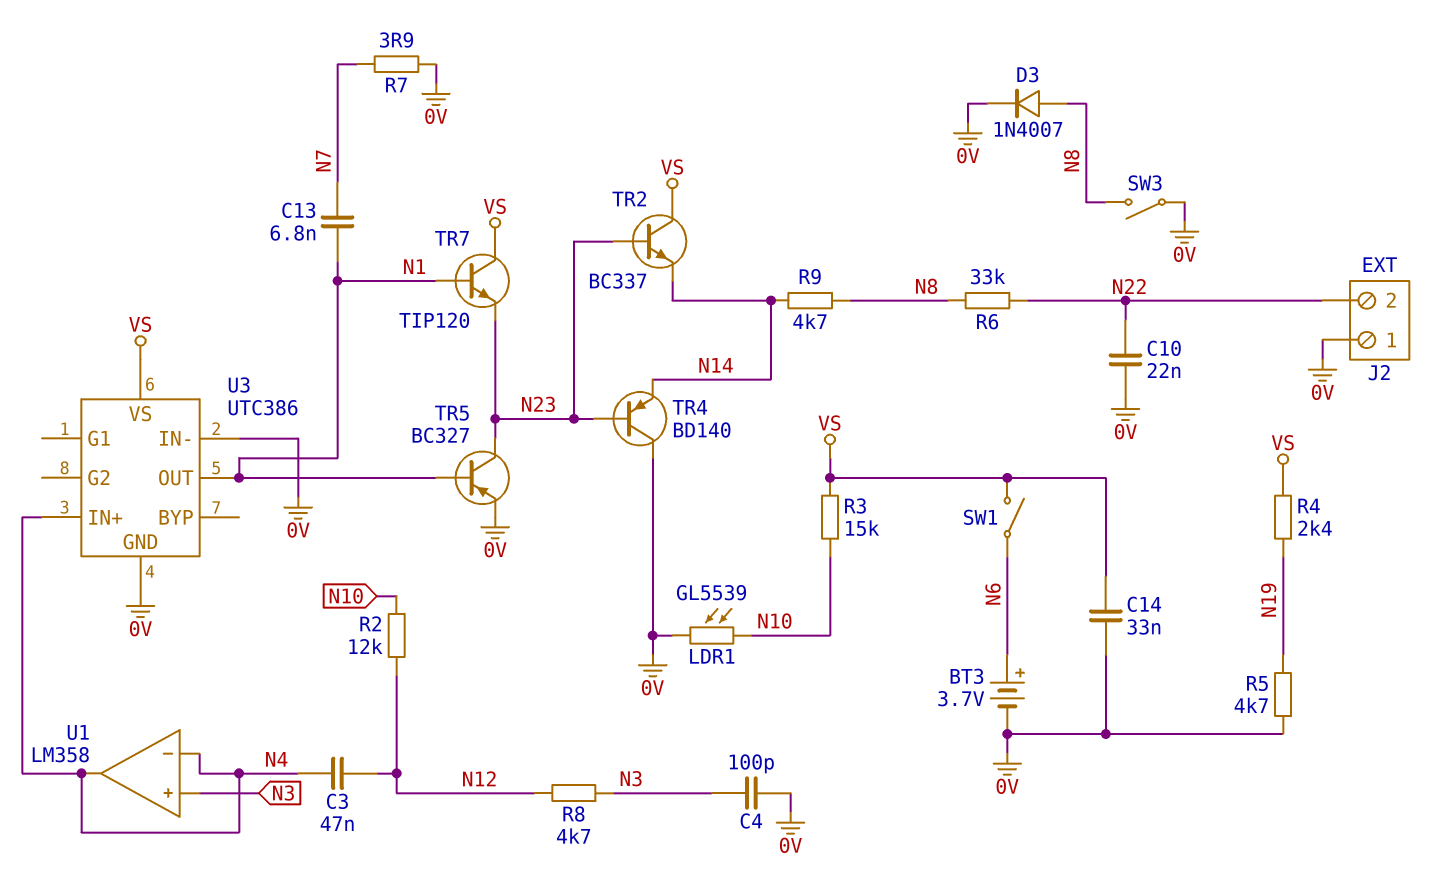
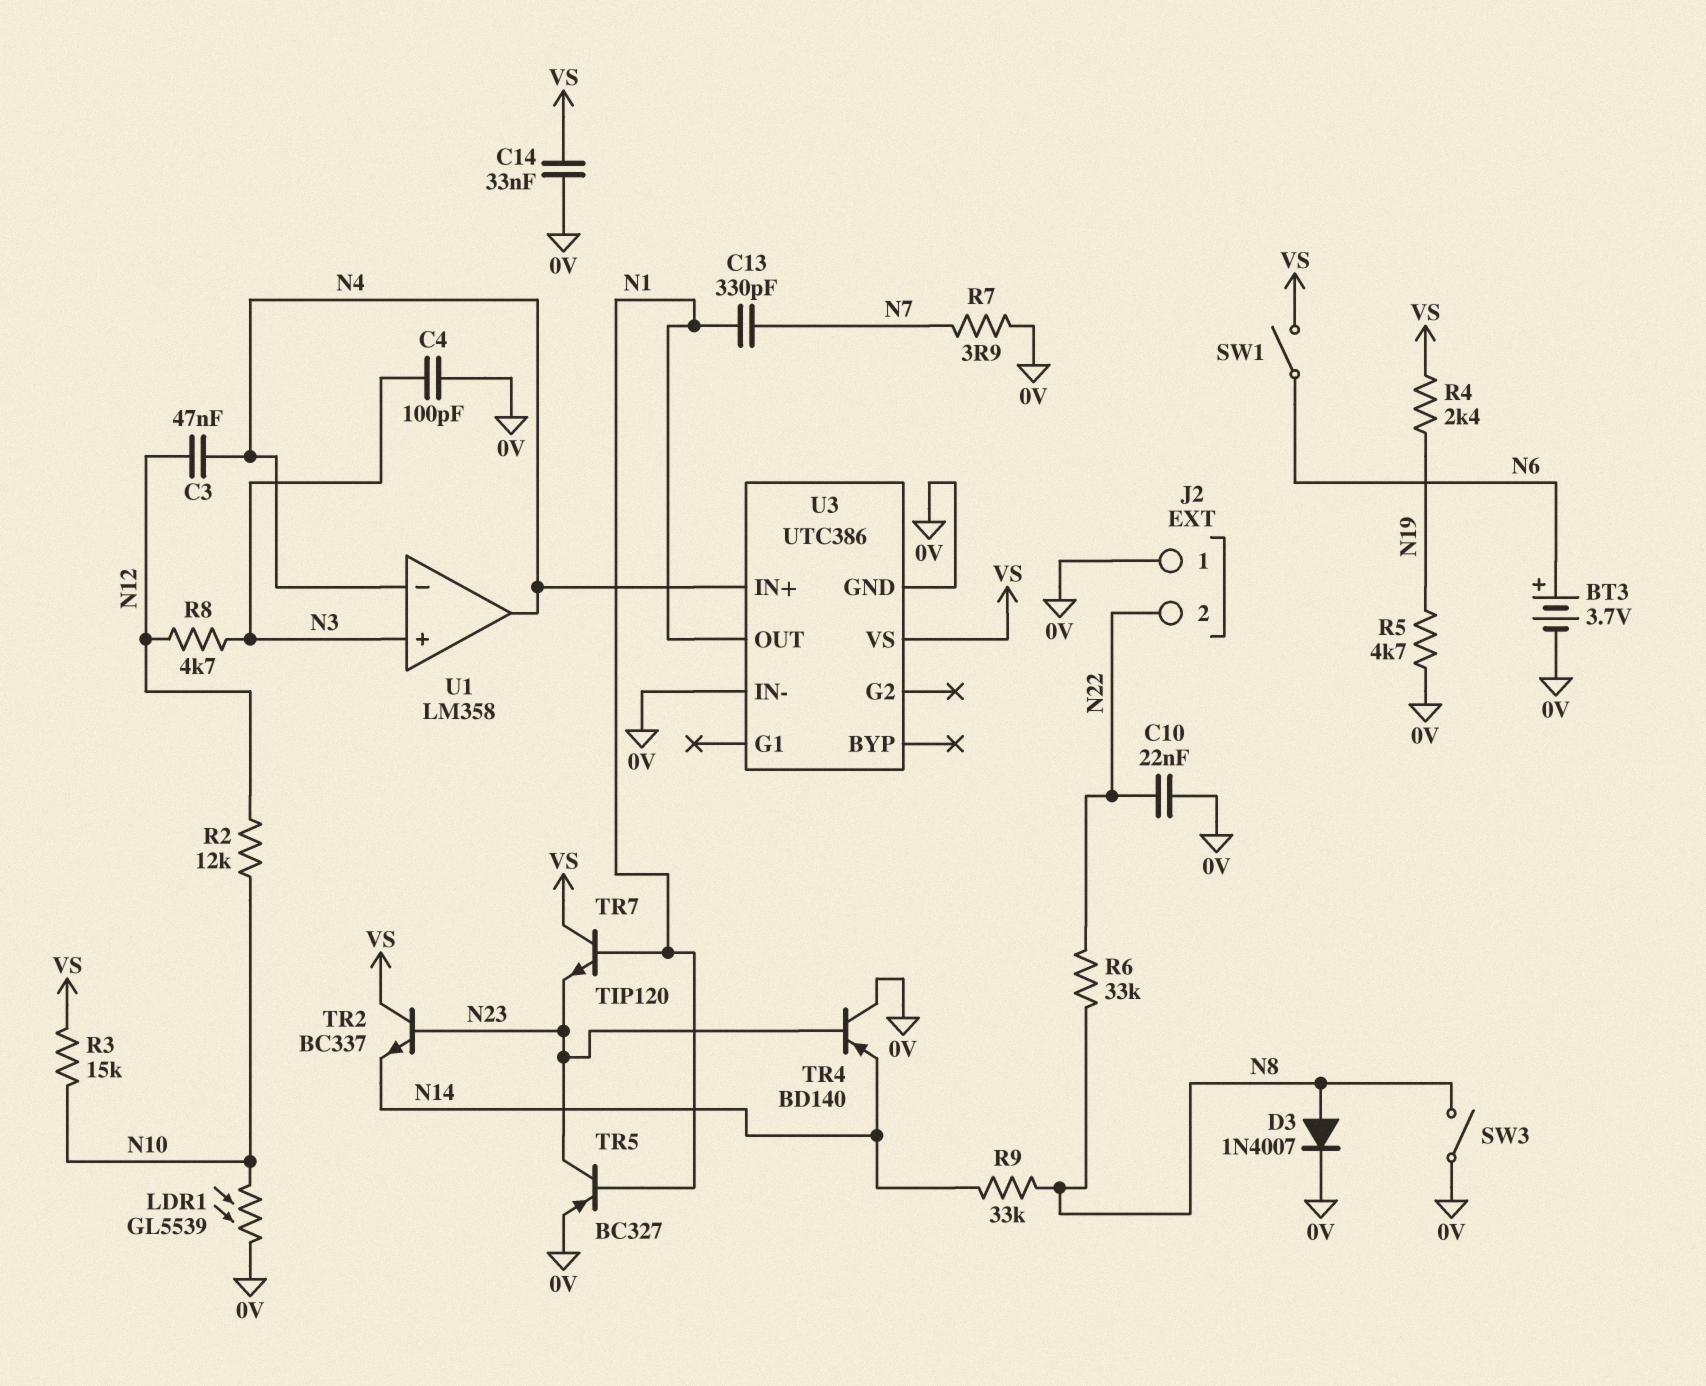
C13: 6.8nF (N1, N7) -> 330pF (N1, N7)
R9: 4.7k (N8, N14) -> 33k (N8, N14)

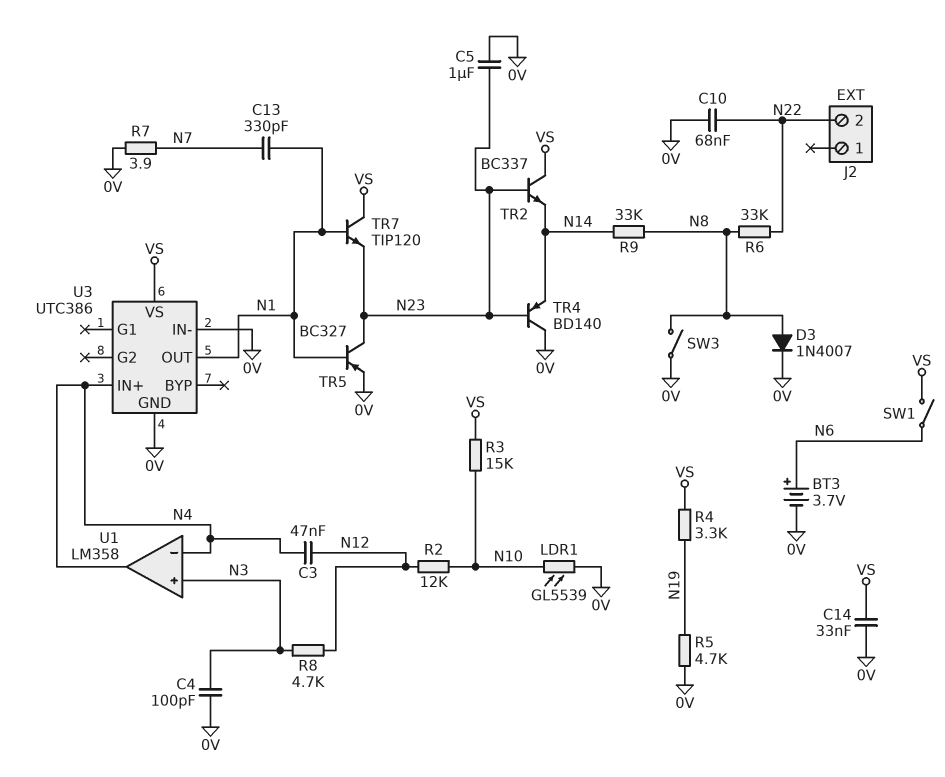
C5: none -> 1uF (0V, N23)
C10: 22nF (0V, N22) -> 68nF (0V, N22)
J2 pin 1: 0V -> none
R4: 2.4k (N19, VS) -> 3.3k (N19, VS)

